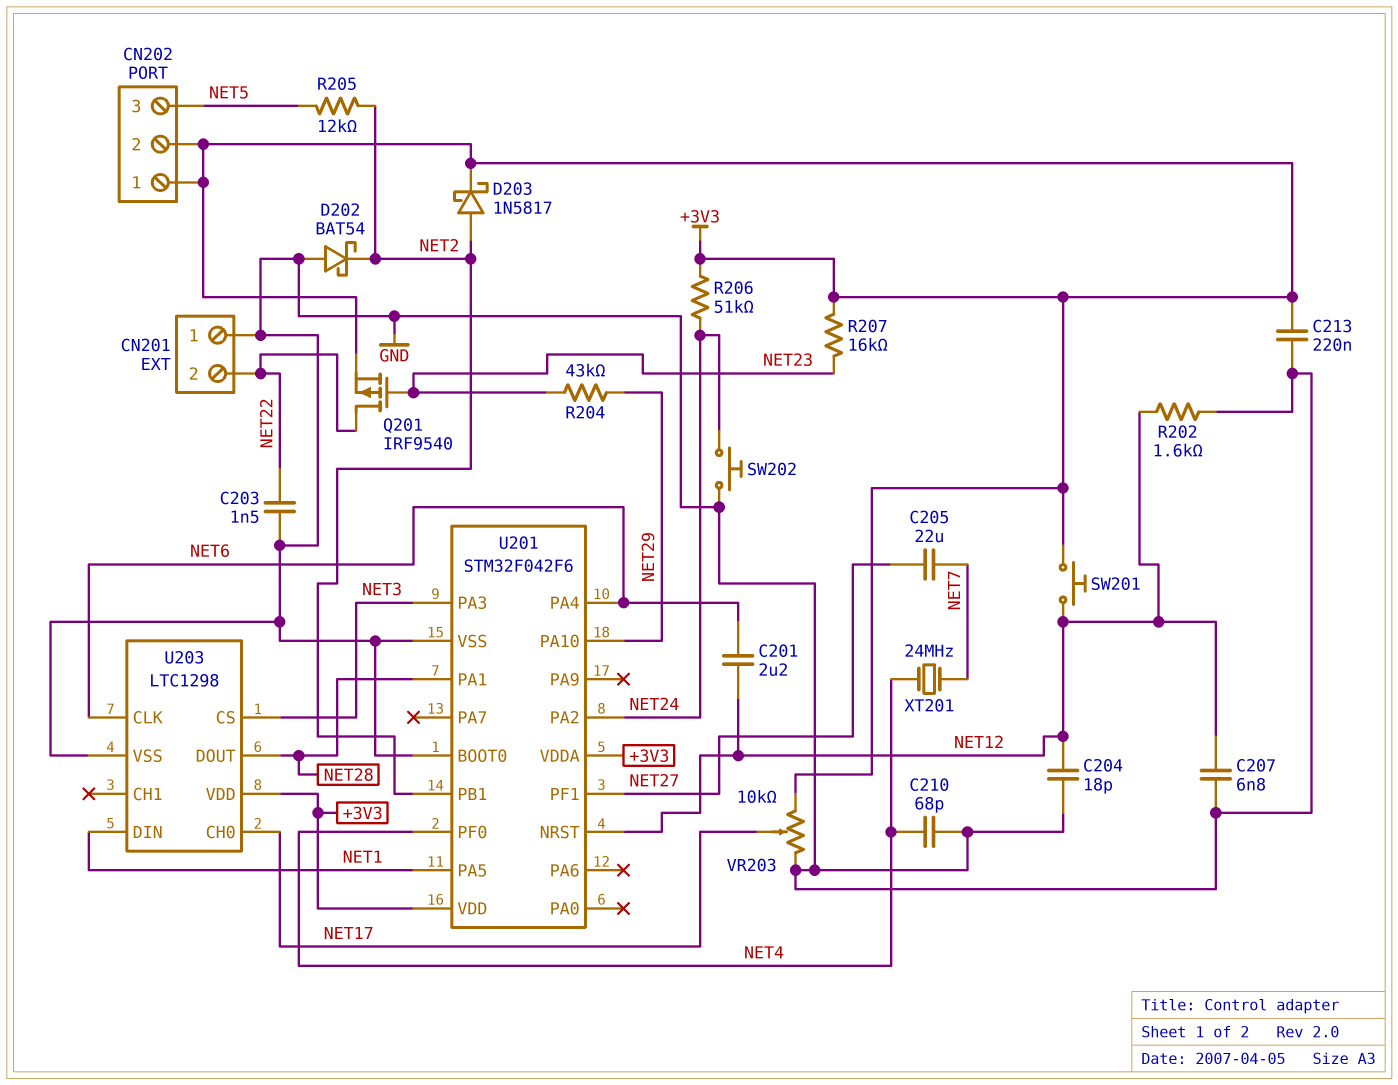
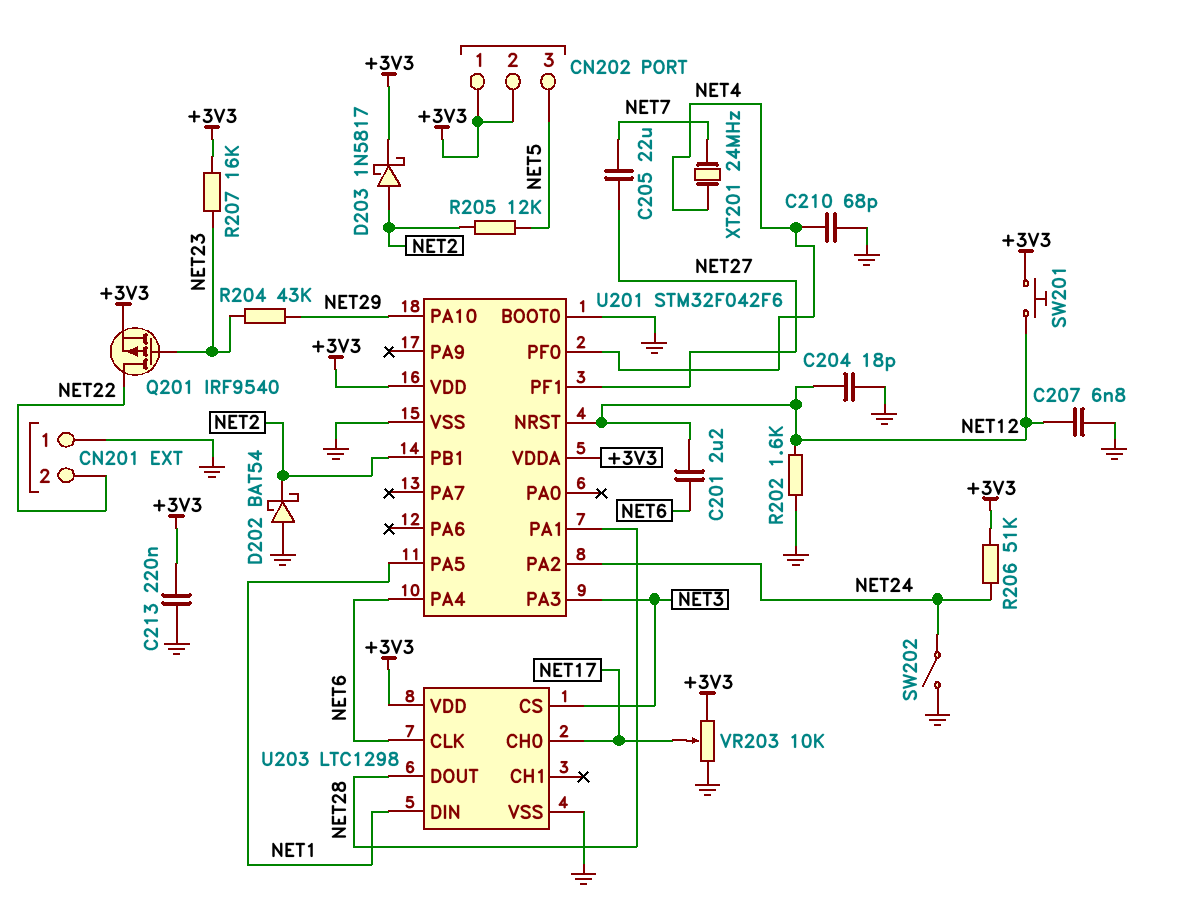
C203: 1.5nF (GND, NET22) -> none
SW202: button (GND, NET24) -> switch (GND, NET24)

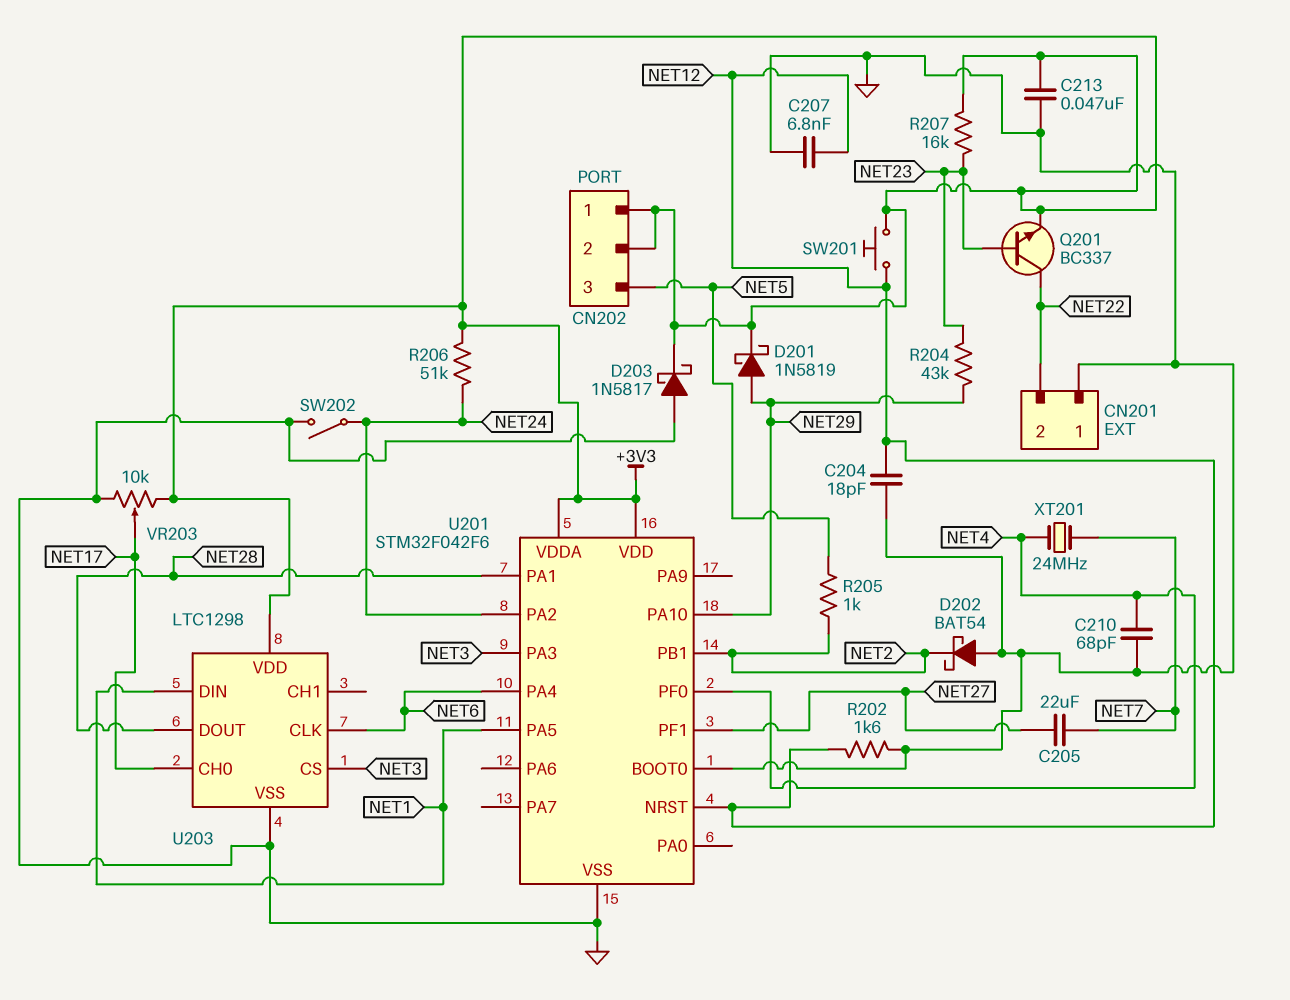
C201: 2.2uF (NET6, NET12) -> none
C213: 220nF (+3V3, GND) -> 47nF (+3V3, GND)
D201: none -> schottky 1N5819 (A NET29, K +3V3)
D203: schottky 1N5817 (A NET2, K +3V3) -> schottky 1N5817 (A GND, K +3V3)
Q201: PMOS IRF9540 (G NET23, D NET22, S +3V3) -> NPN BC337 (B NET23, C NET22, E +3V3)
R205: 12k (NET2, NET5) -> 1k (NET2, NET5)

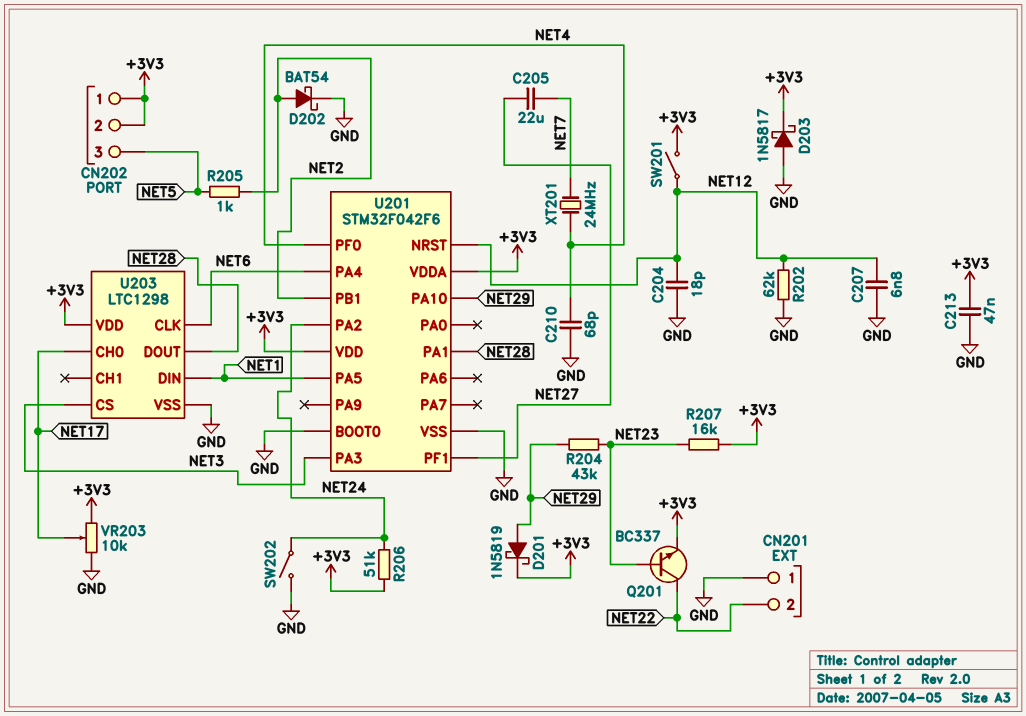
D202: schottky BAT54 (A GND, K NET2) -> schottky BAT54 (A NET2, K GND)
R202: 1.6k (GND, NET12) -> 62k (GND, NET12)
SW201: button (+3V3, NET12) -> switch (+3V3, NET12)

